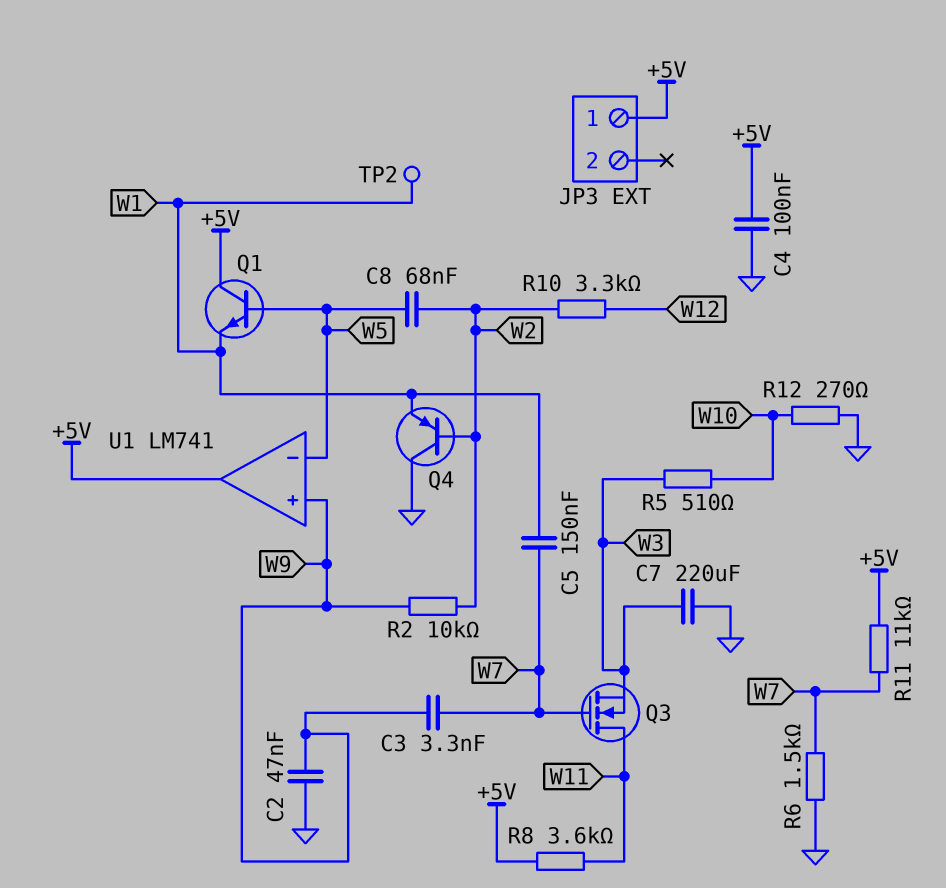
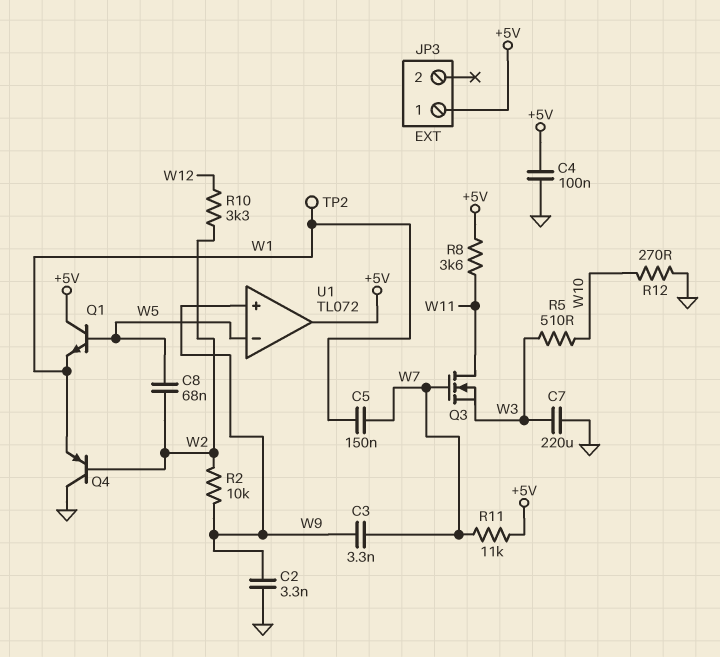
C2: 47nF (GND, W9) -> 3.3nF (GND, W9)
R6: 1.5k (GND, W7) -> none
U1: LM741 -> TL072

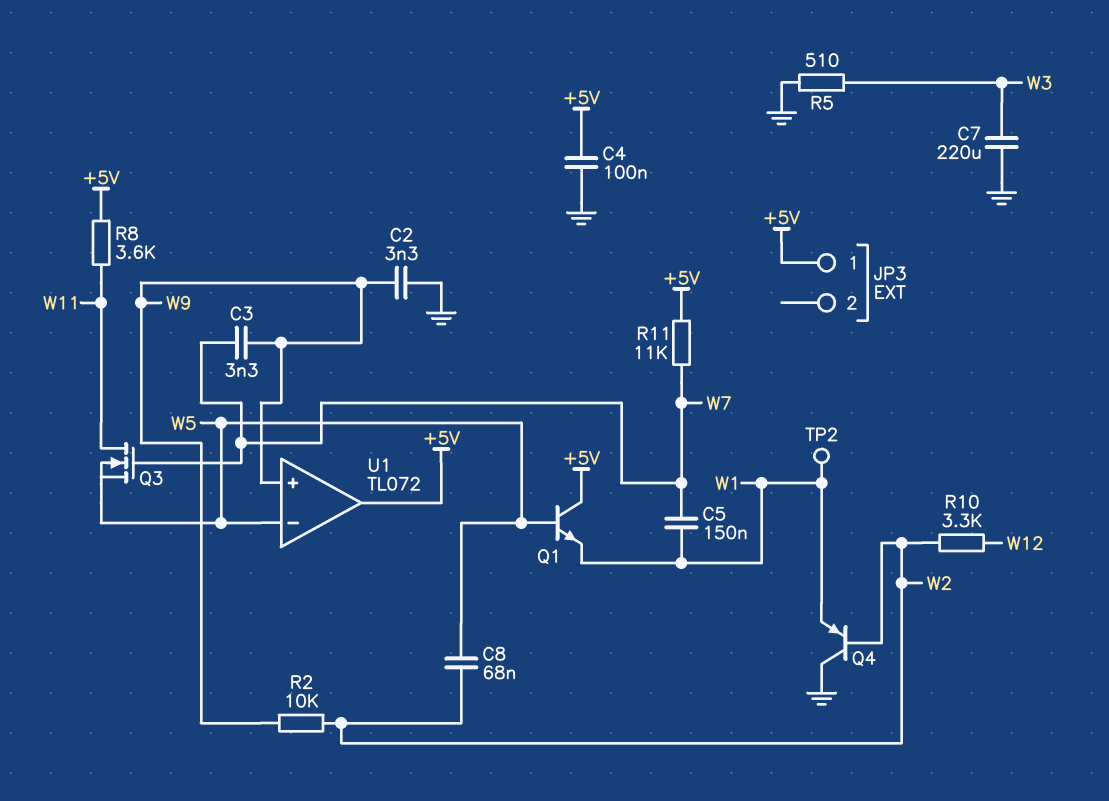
Q3: NMOS (G W7, D W11, S W3) -> NMOS (G W7, D W11, S W5)
R5: 510 (W3, W10) -> 510 (GND, W3)
R12: 270 (GND, W10) -> none

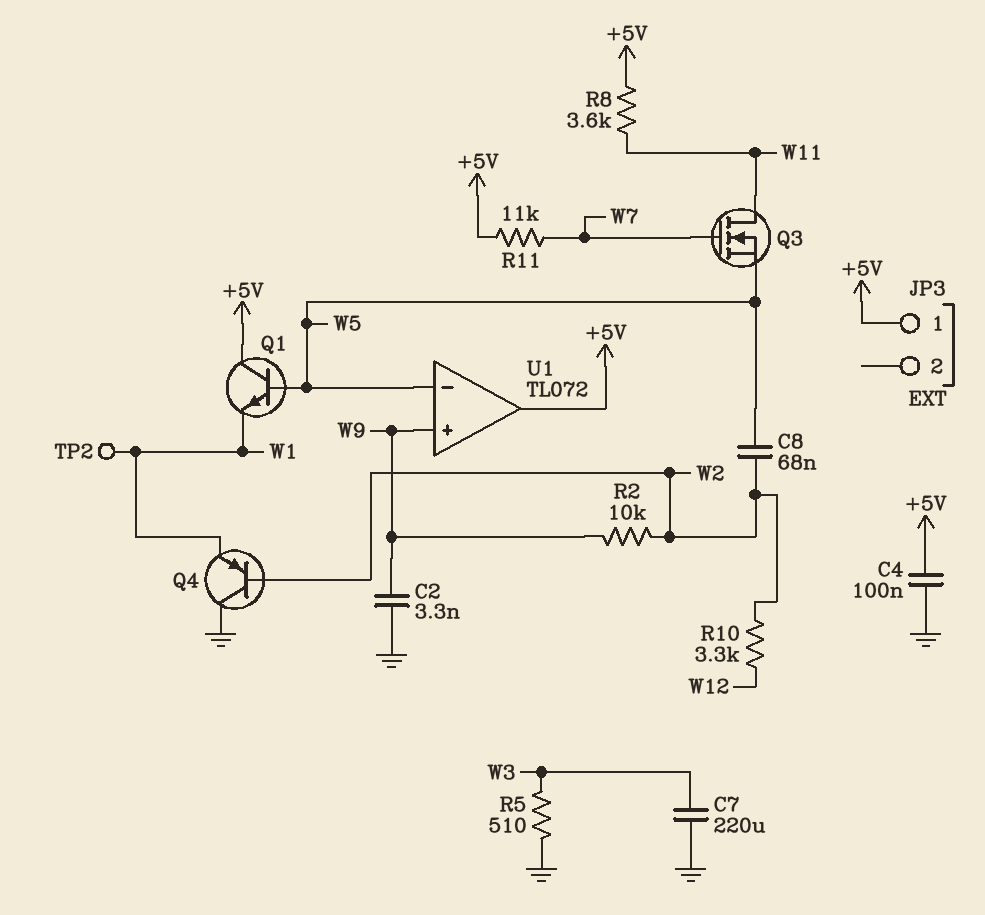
C3: 3.3nF (W7, W9) -> none
C5: 150nF (W1, W7) -> none

